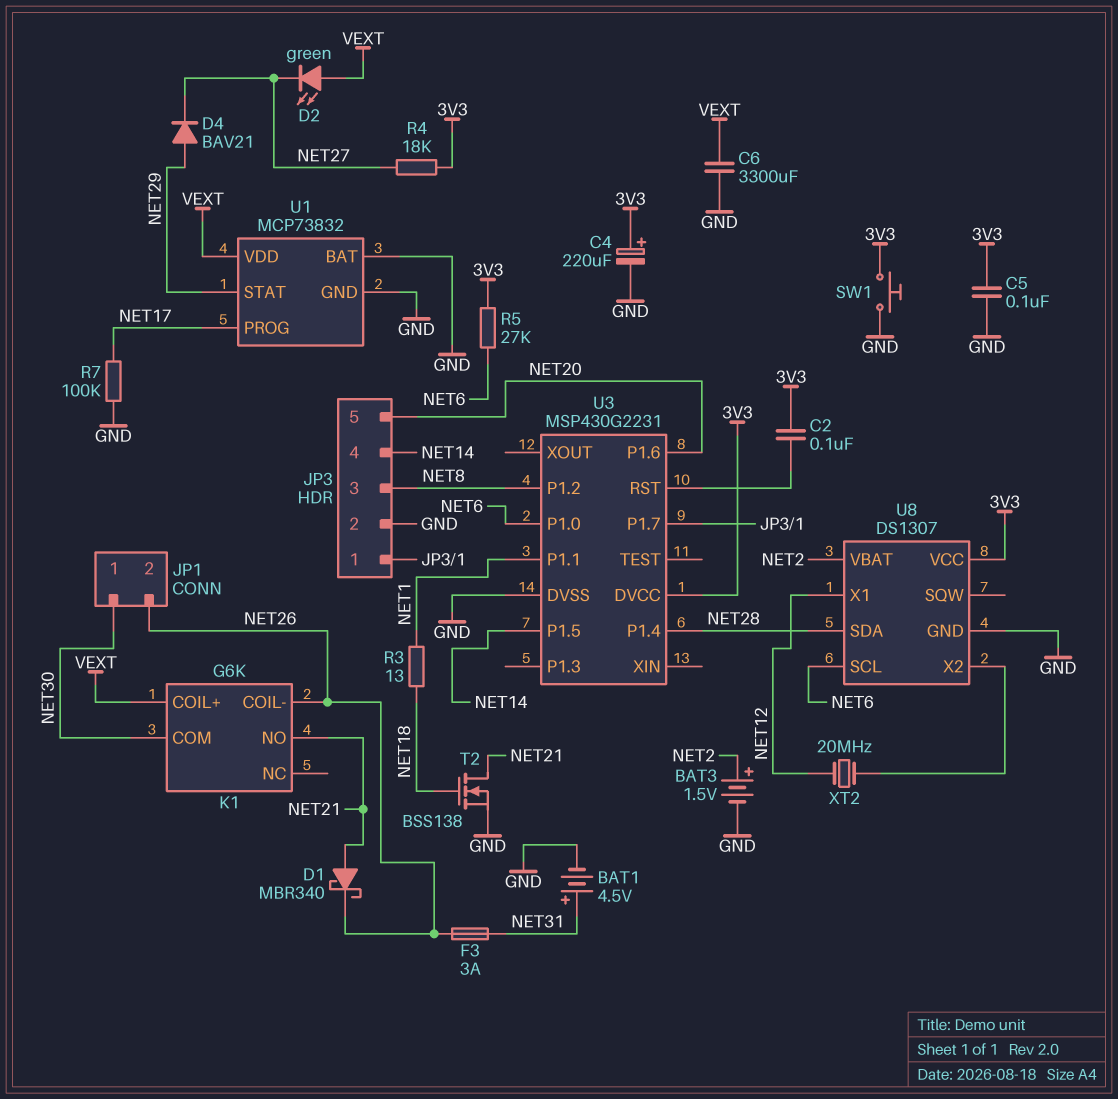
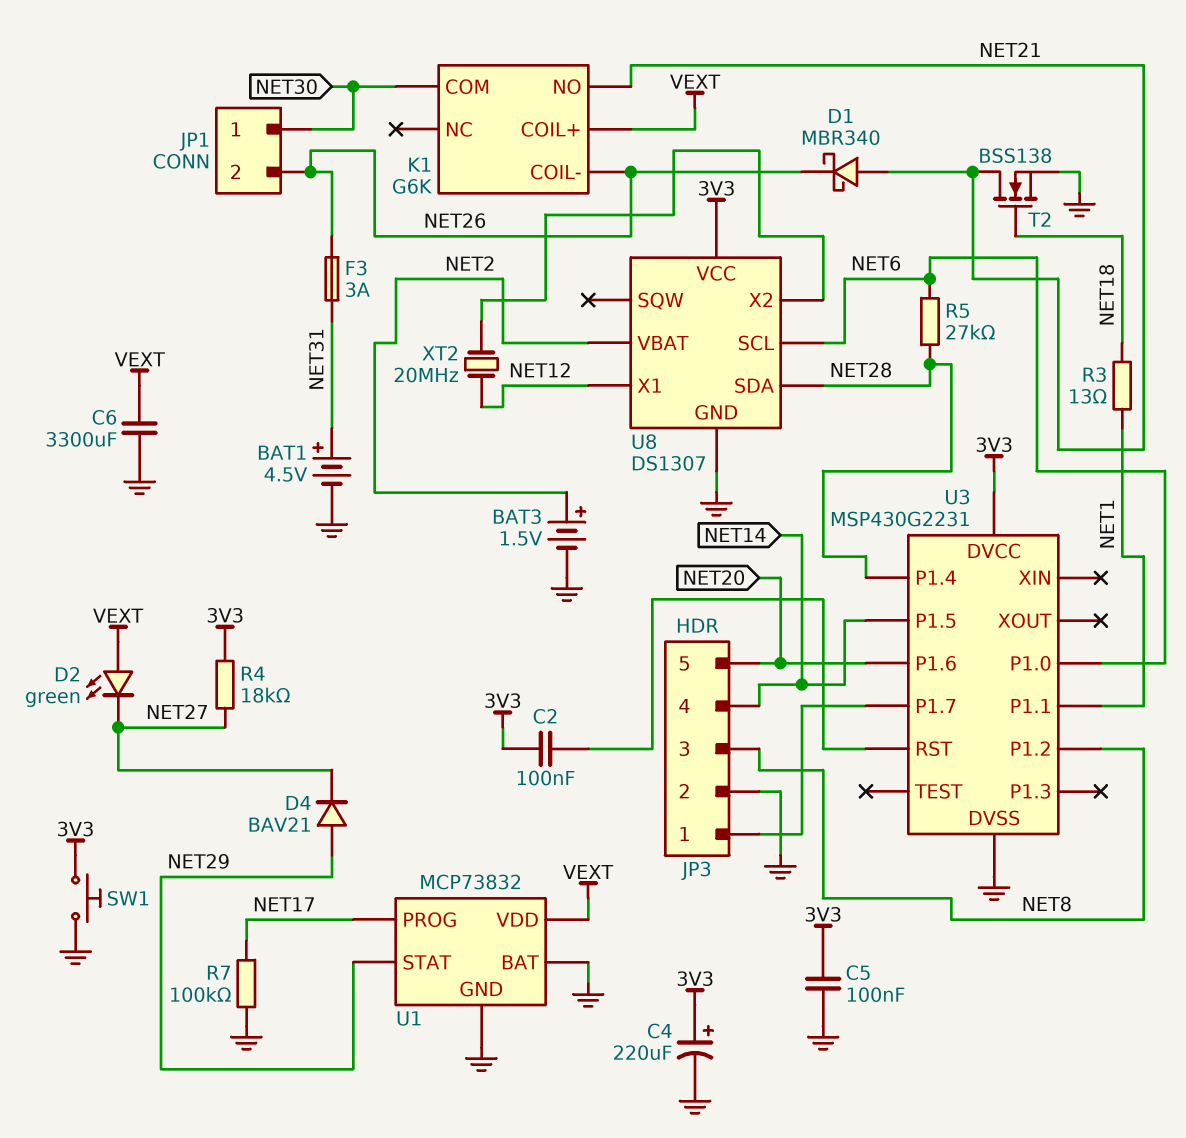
R5: 27k (3V3, NET6) -> 27k (NET6, NET28)

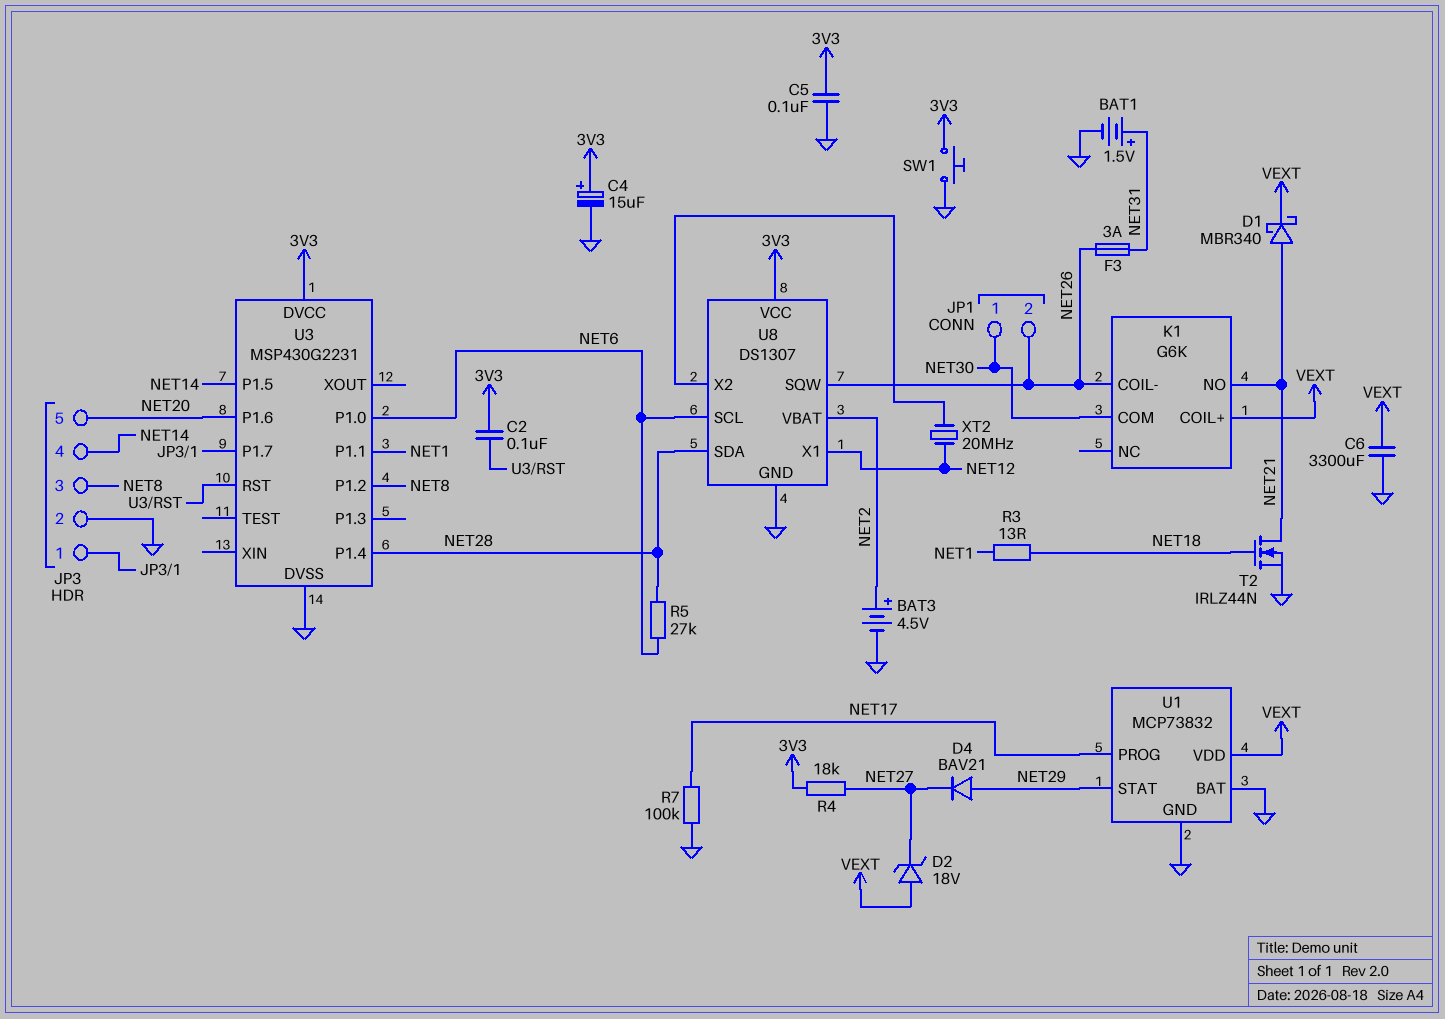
BAT1: 4.5V (plus NET31, minus GND) -> 1.5V (plus NET31, minus GND)
BAT3: 1.5V (plus NET2, minus GND) -> 4.5V (plus NET2, minus GND)
C4: 220uF (plus 3V3, minus GND) -> 15uF (plus 3V3, minus GND)
D1: schottky MBR340 (A NET21, K NET26) -> schottky MBR340 (A NET21, K VEXT)
D2: LED green (A VEXT, K NET27) -> zener 18V (A VEXT, K NET27)
T2: NMOS BSS138 (G NET18, D NET21, S GND) -> NMOS IRLZ44N (G NET18, D NET21, S GND)
U8 pin SQW: none -> NET26

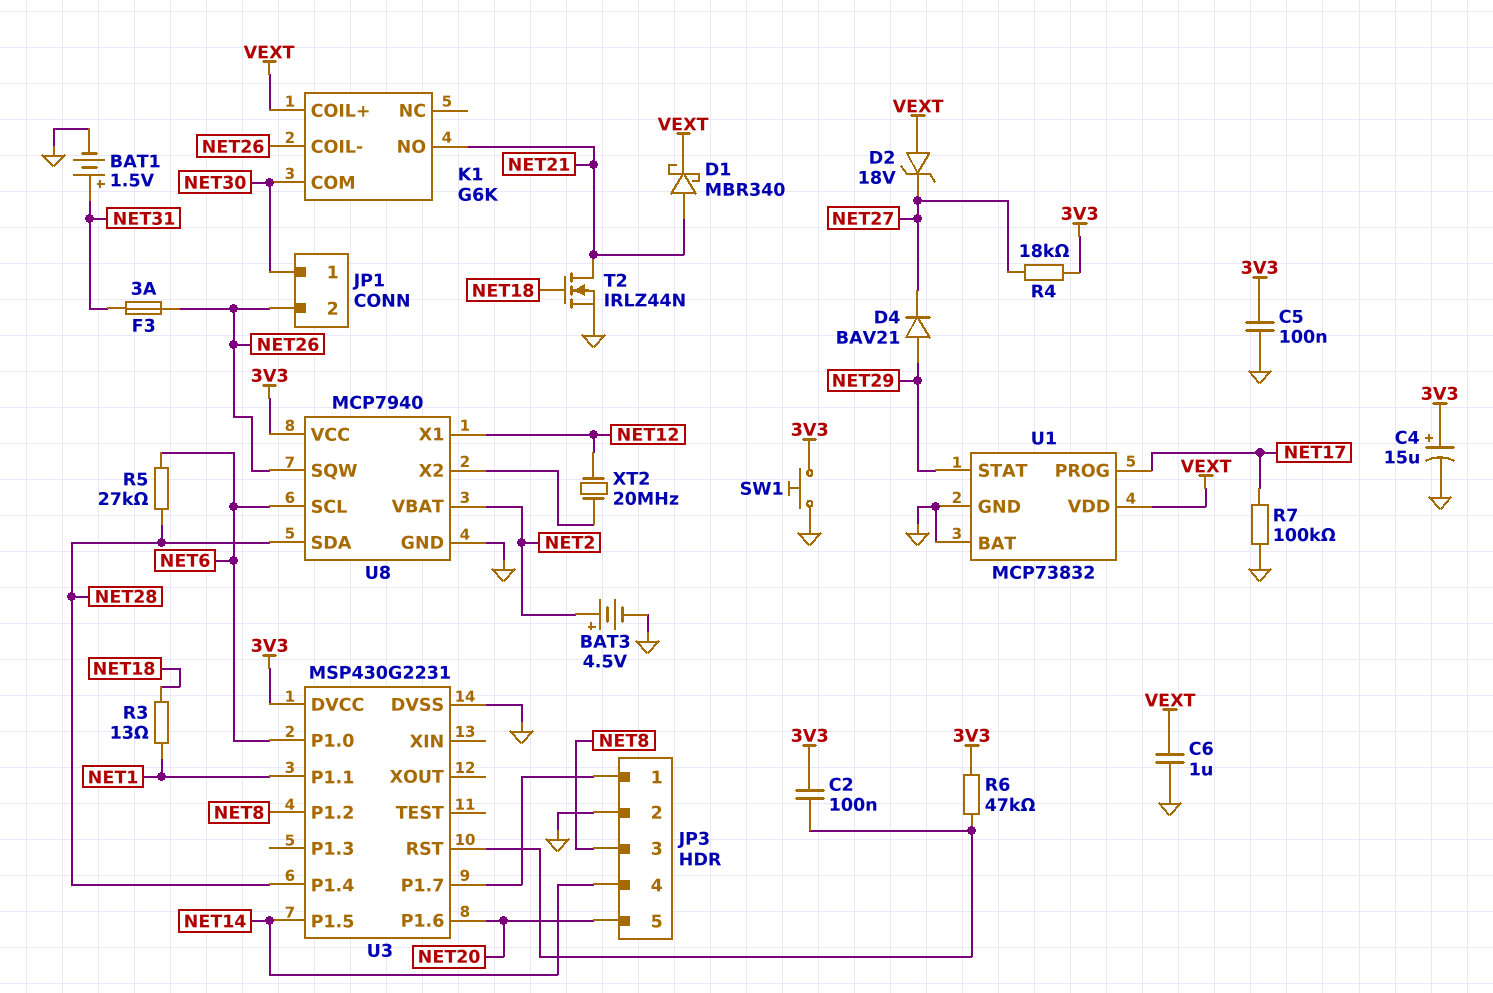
C6: 3300uF (GND, VEXT) -> 1uF (GND, VEXT)
R6: none -> 47k (3V3, U3/RST)
U8: DS1307 -> MCP7940

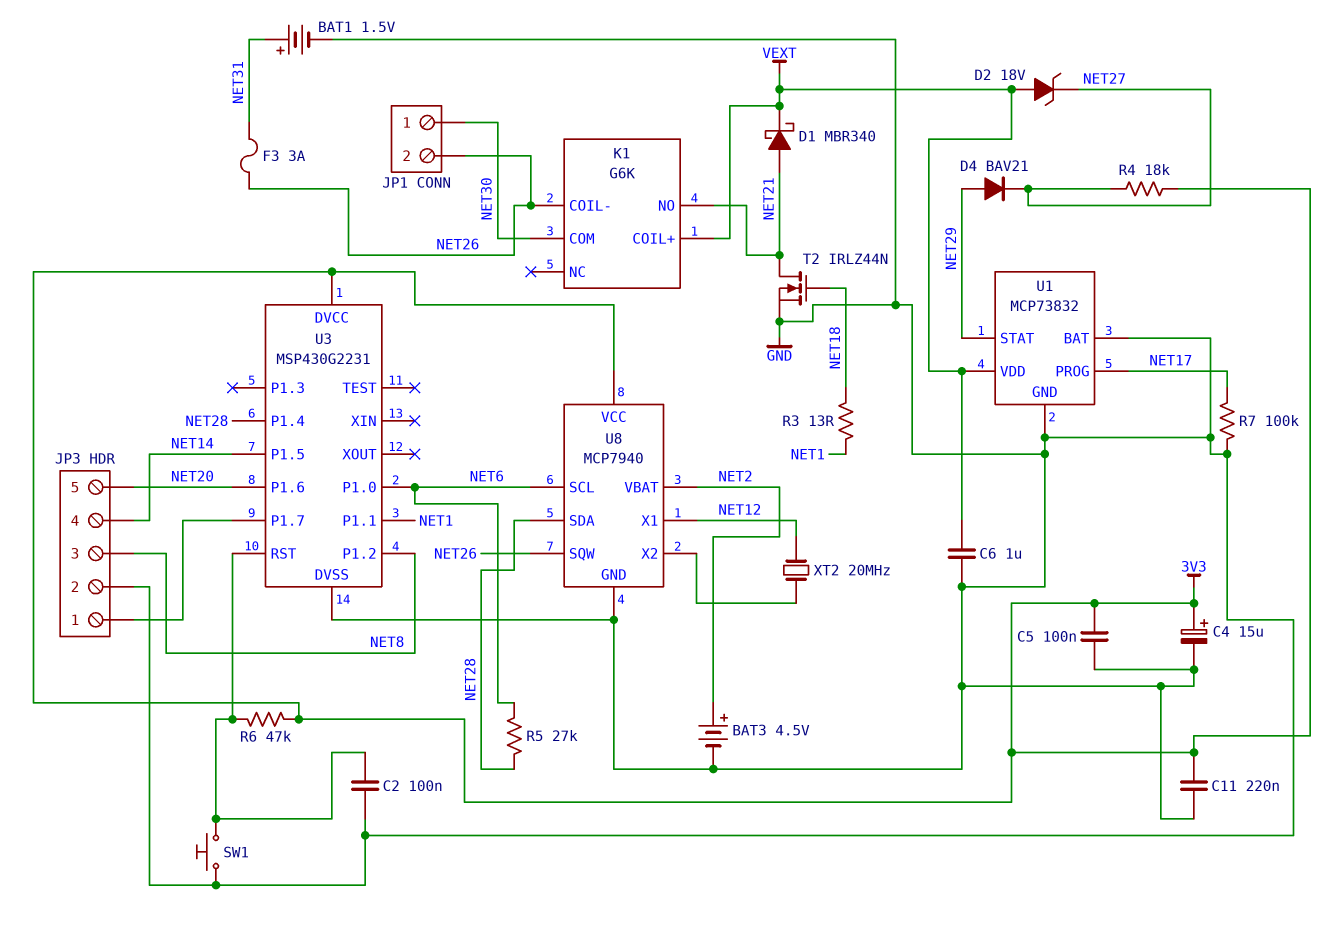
C2: 100nF (3V3, U3/RST) -> 100nF (GND, U3/RST)
C11: none -> 220nF (3V3, GND)
SW1: button (3V3, GND) -> button (GND, U3/RST)

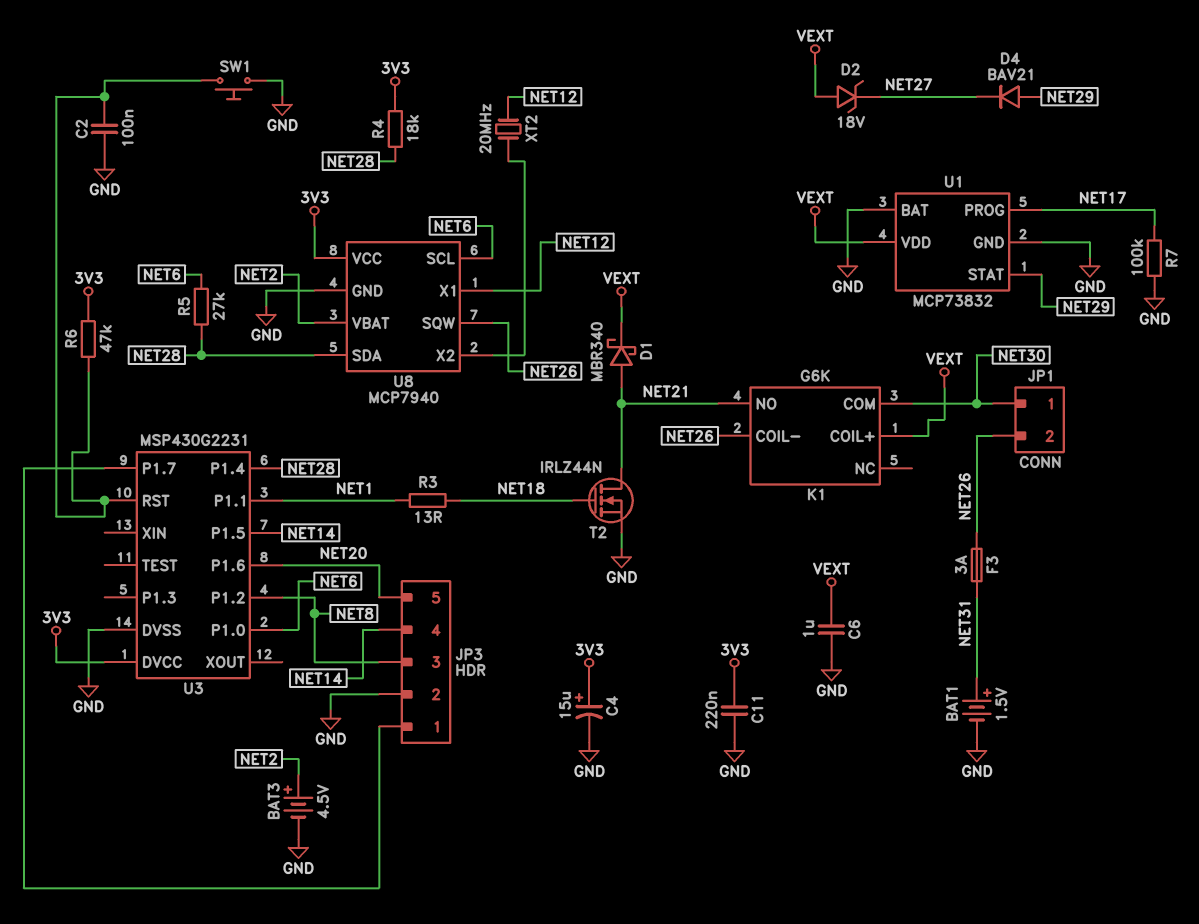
C5: 100nF (3V3, GND) -> none
R4: 18k (3V3, NET27) -> 18k (3V3, NET28)

